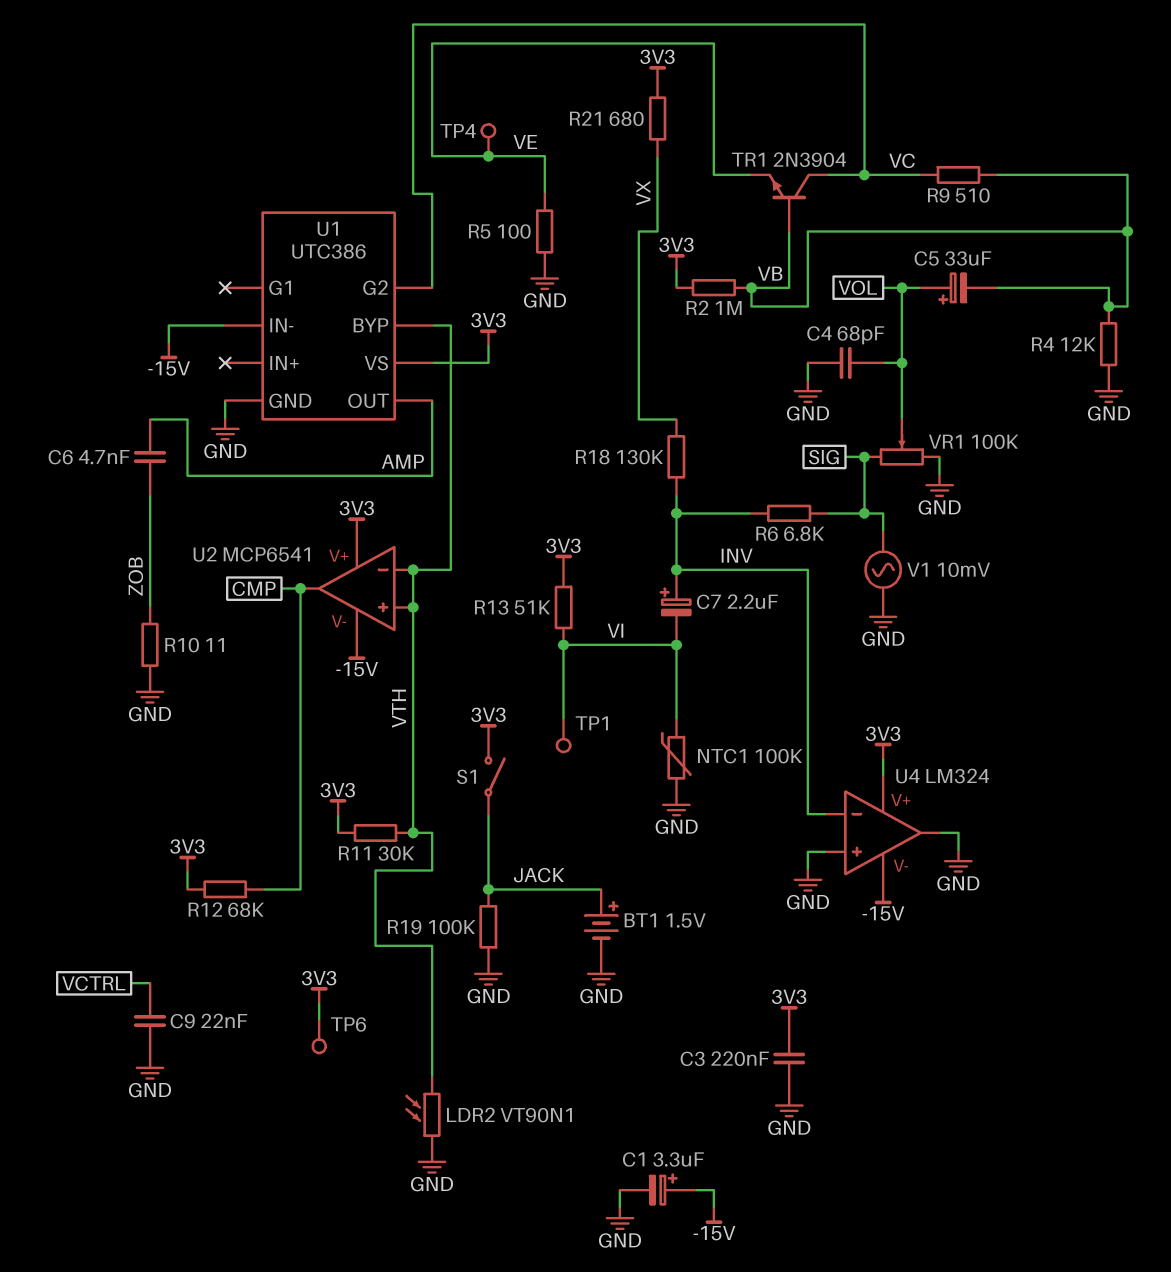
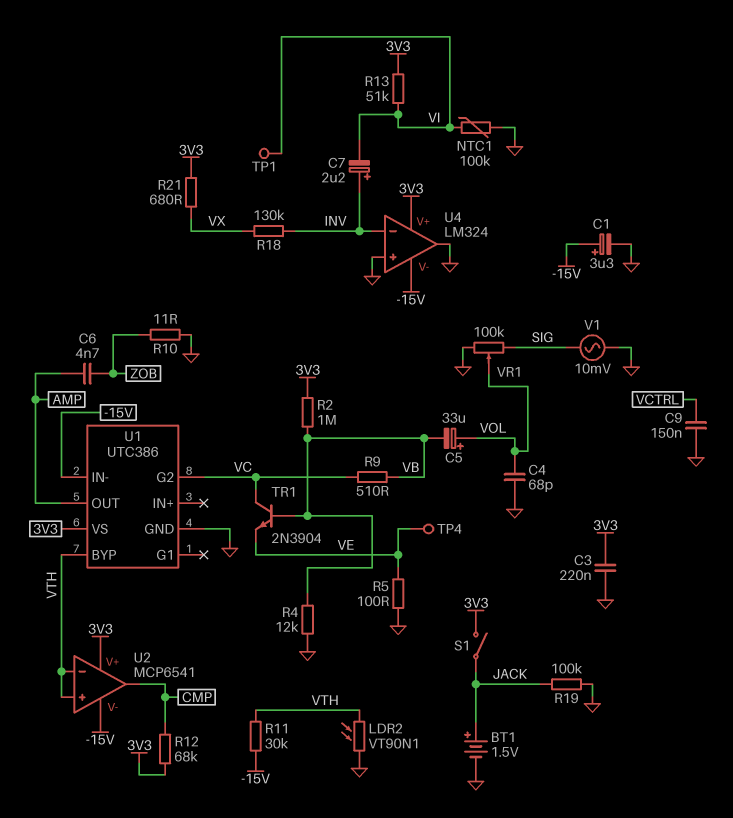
C9: 22nF (GND, VCTRL) -> 150nF (GND, VCTRL)
R6: 6.8k (INV, SIG) -> none
R11: 30k (3V3, VTH) -> 30k (-15V, VTH)
TP6: test point (3V3) -> none

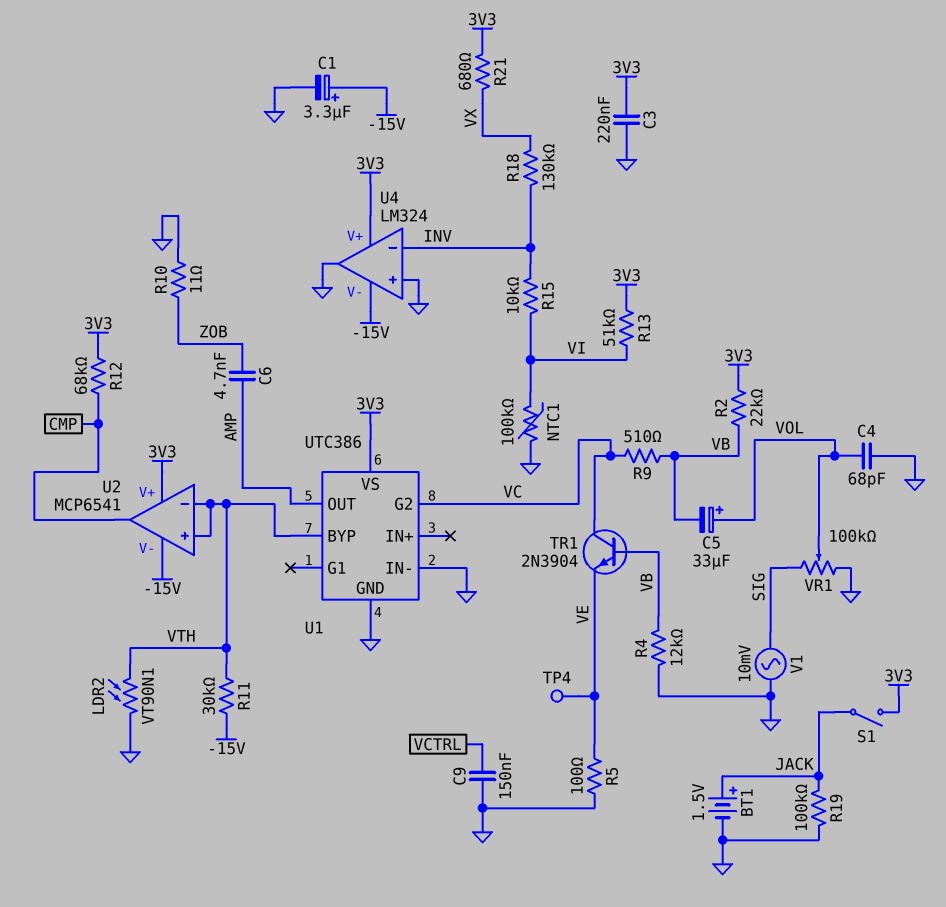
C7: 2.2uF (plus INV, minus VI) -> none
R2: 1M (3V3, VB) -> 22k (3V3, VB)
R15: none -> 10k (INV, VI)
TP1: test point (VI) -> none
U1 pin IN-: -15V -> GND

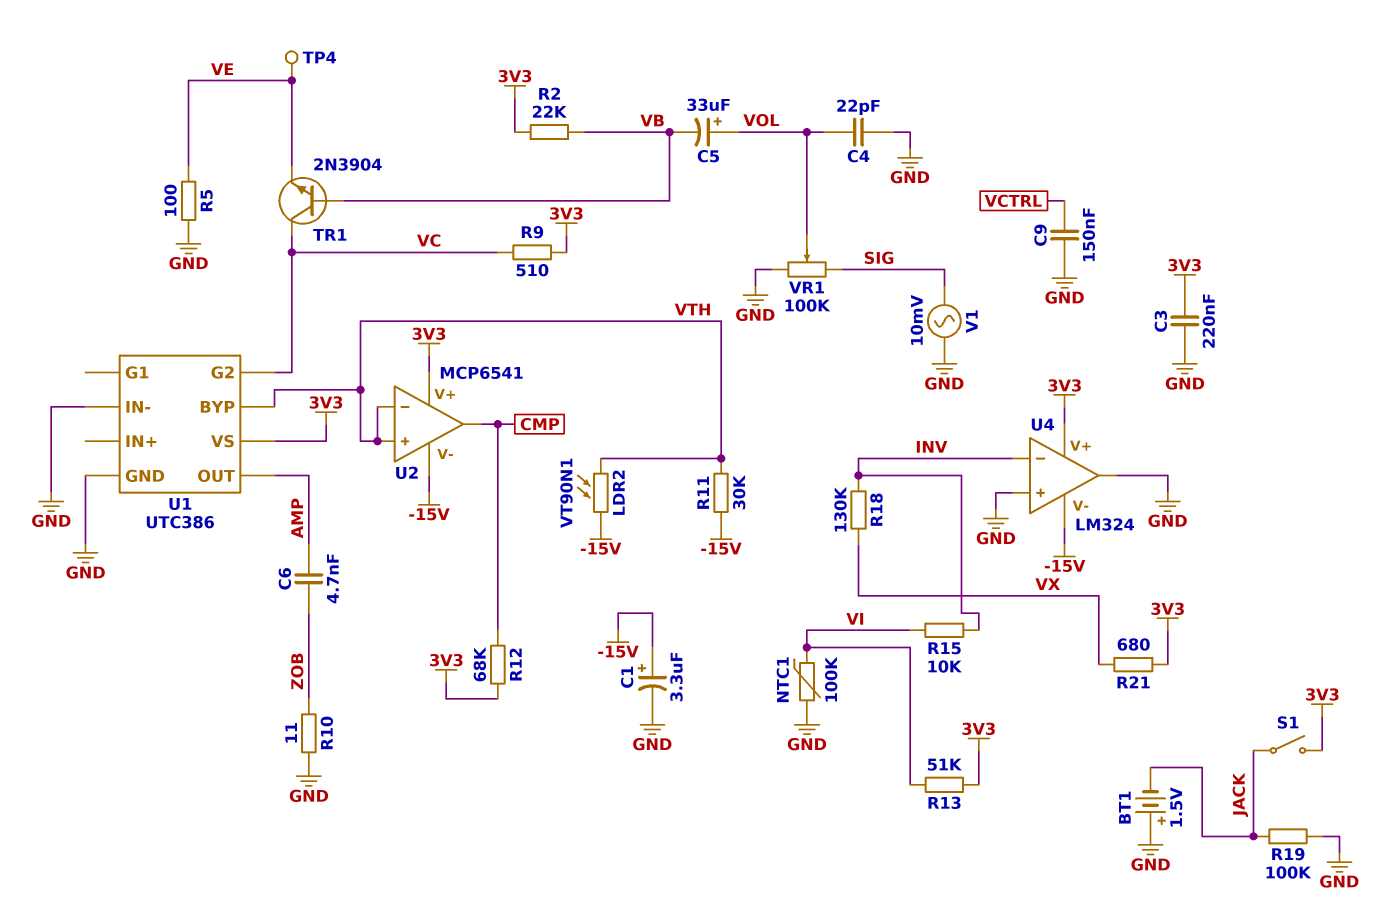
BT1: 1.5V (plus JACK, minus GND) -> 1.5V (plus GND, minus JACK)
C4: 68pF (GND, VOL) -> 22pF (GND, VOL)
LDR2: VT90N1 (GND, VTH) -> VT90N1 (-15V, VTH)
R4: 12k (GND, VB) -> none
R9: 510 (VB, VC) -> 510 (3V3, VC)

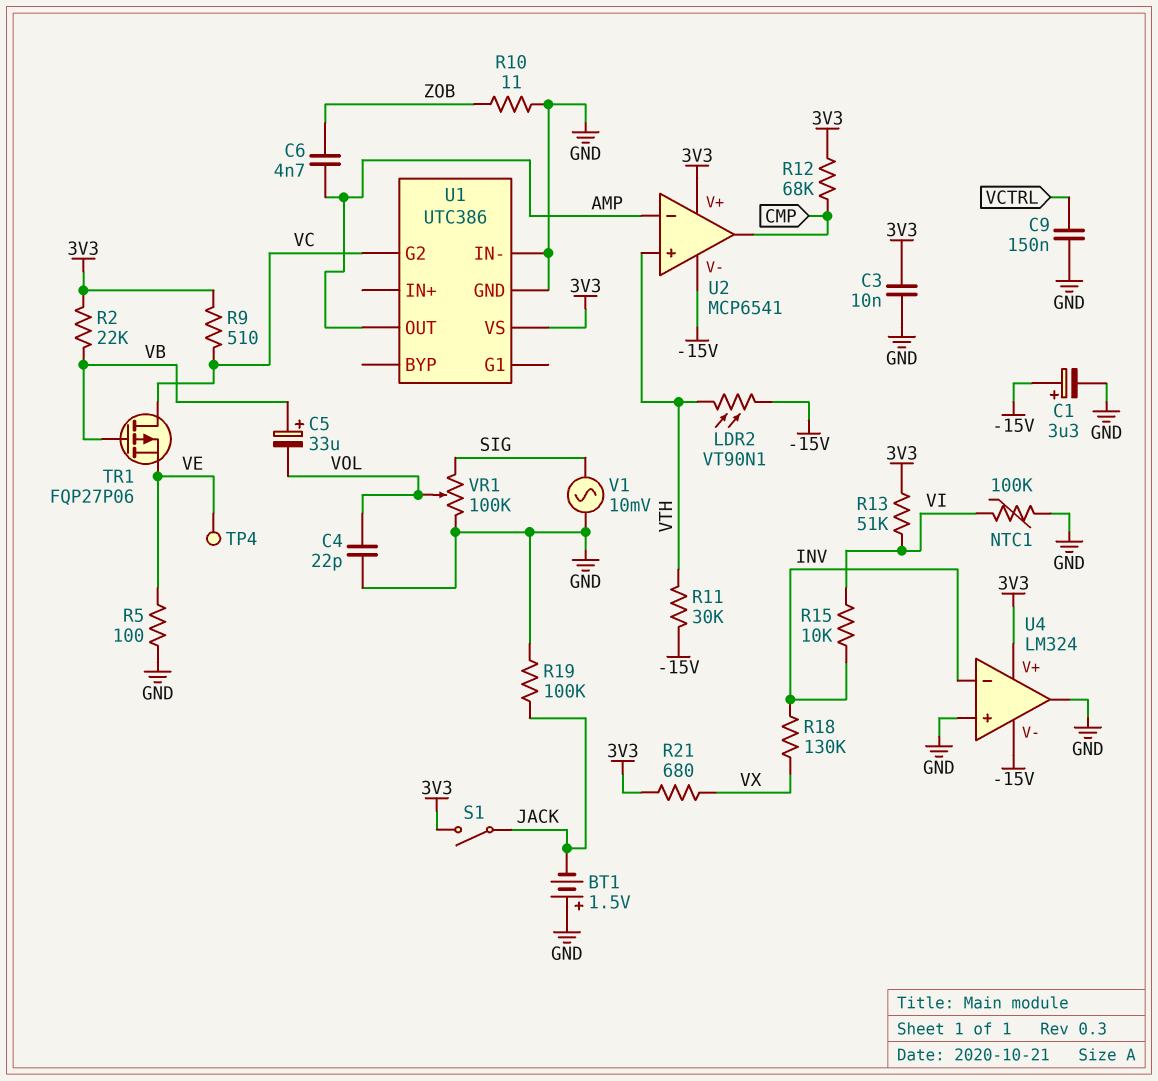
C3: 220nF (3V3, GND) -> 10nF (3V3, GND)
C5: 33uF (plus VOL, minus VB) -> 33uF (plus VB, minus VOL)
TR1: NPN 2N3904 (B VB, C VC, E VE) -> PMOS FQP27P06 (G VB, D VC, S VE)
U1 pin BYP: VTH -> none
U2 pin in-: VTH -> AMP

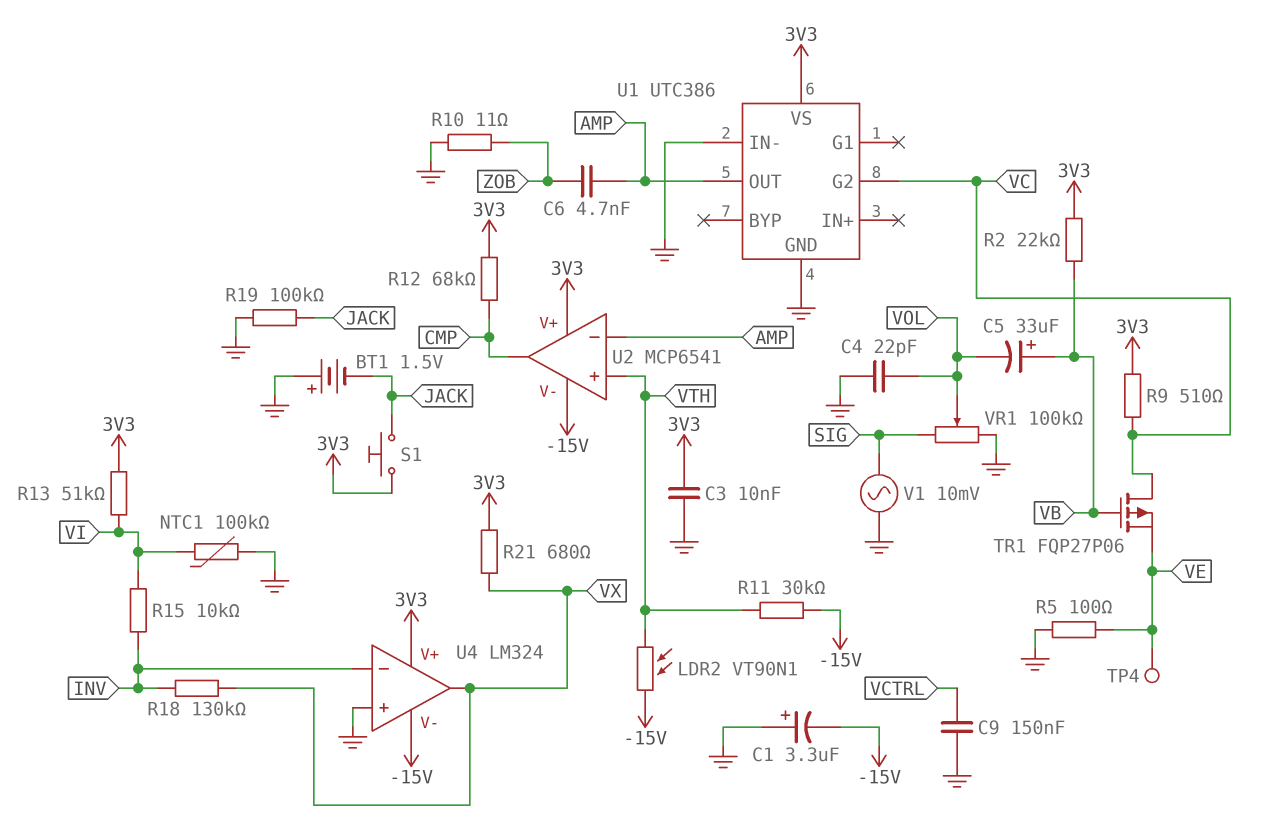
C1: 3.3uF (plus -15V, minus GND) -> 3.3uF (plus GND, minus -15V)
S1: switch (3V3, JACK) -> button (3V3, JACK)
U4 pin out: GND -> VX

